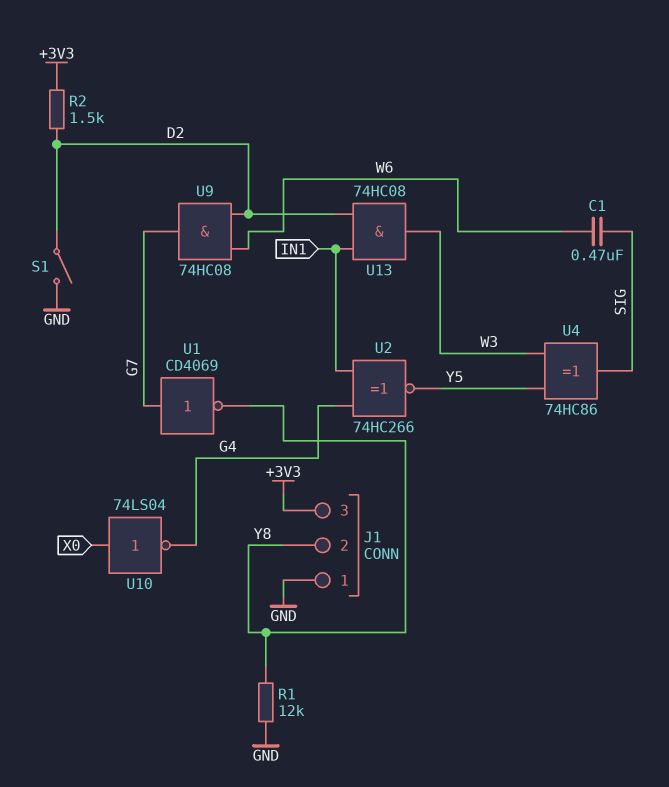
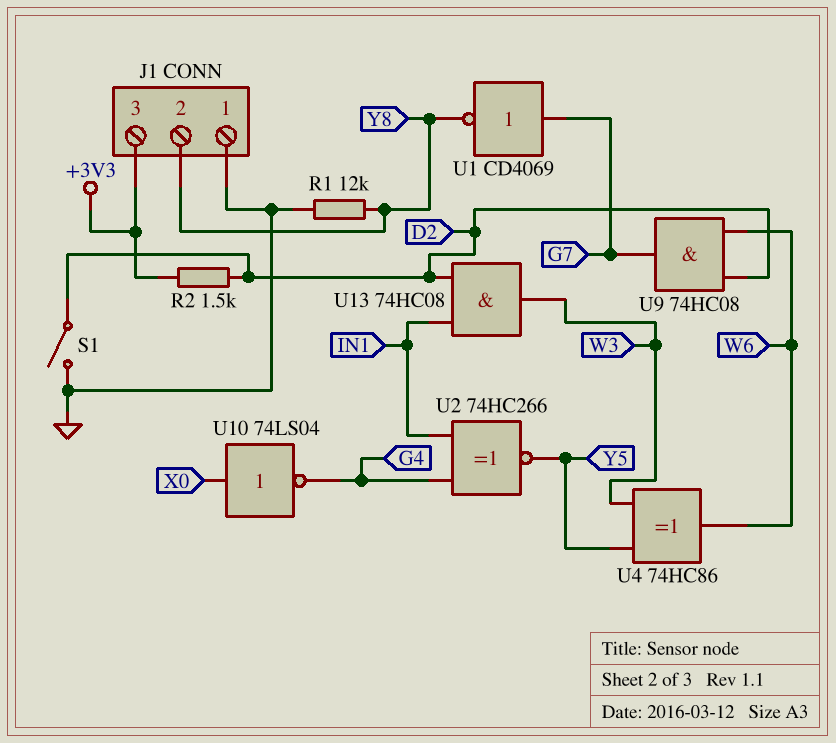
C1: 470nF (SIG, W6) -> none
U4: XOR 74HC86 (in W3, in Y5, out SIG) -> XOR 74HC86 (in W3, in Y5, out W6)

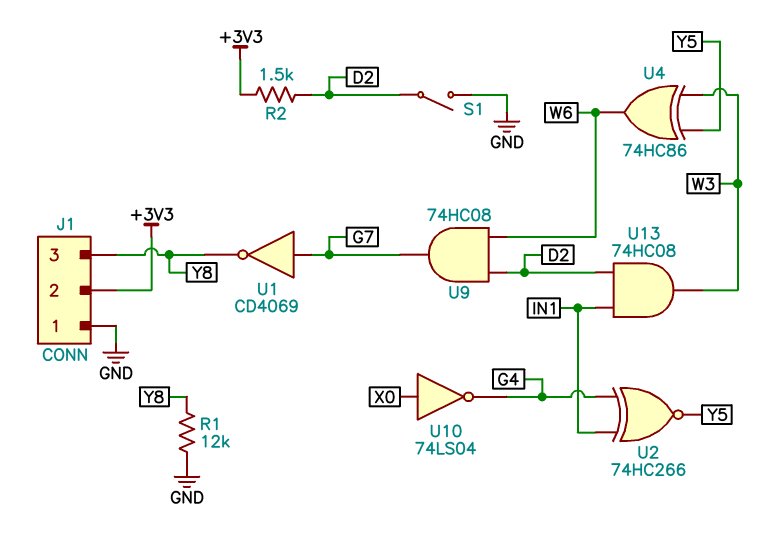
J1 pin 2: Y8 -> +3V3
J1 pin 3: +3V3 -> Y8

